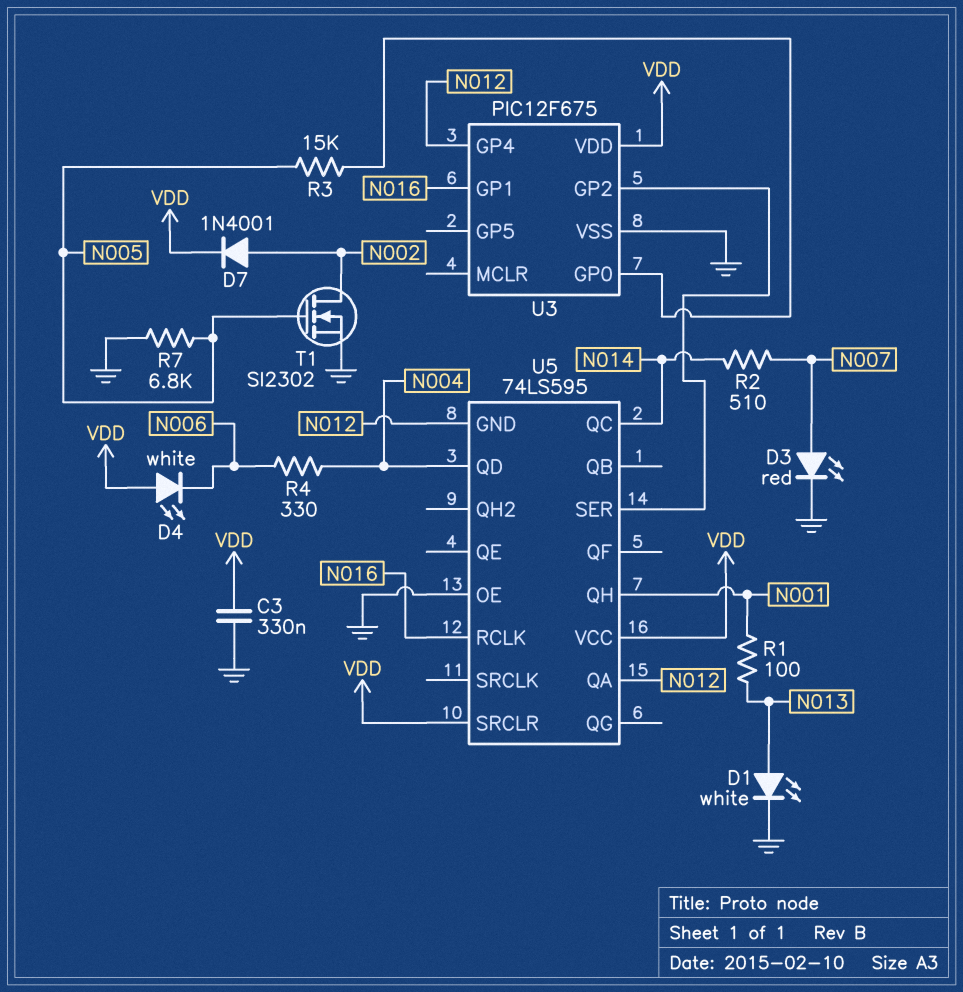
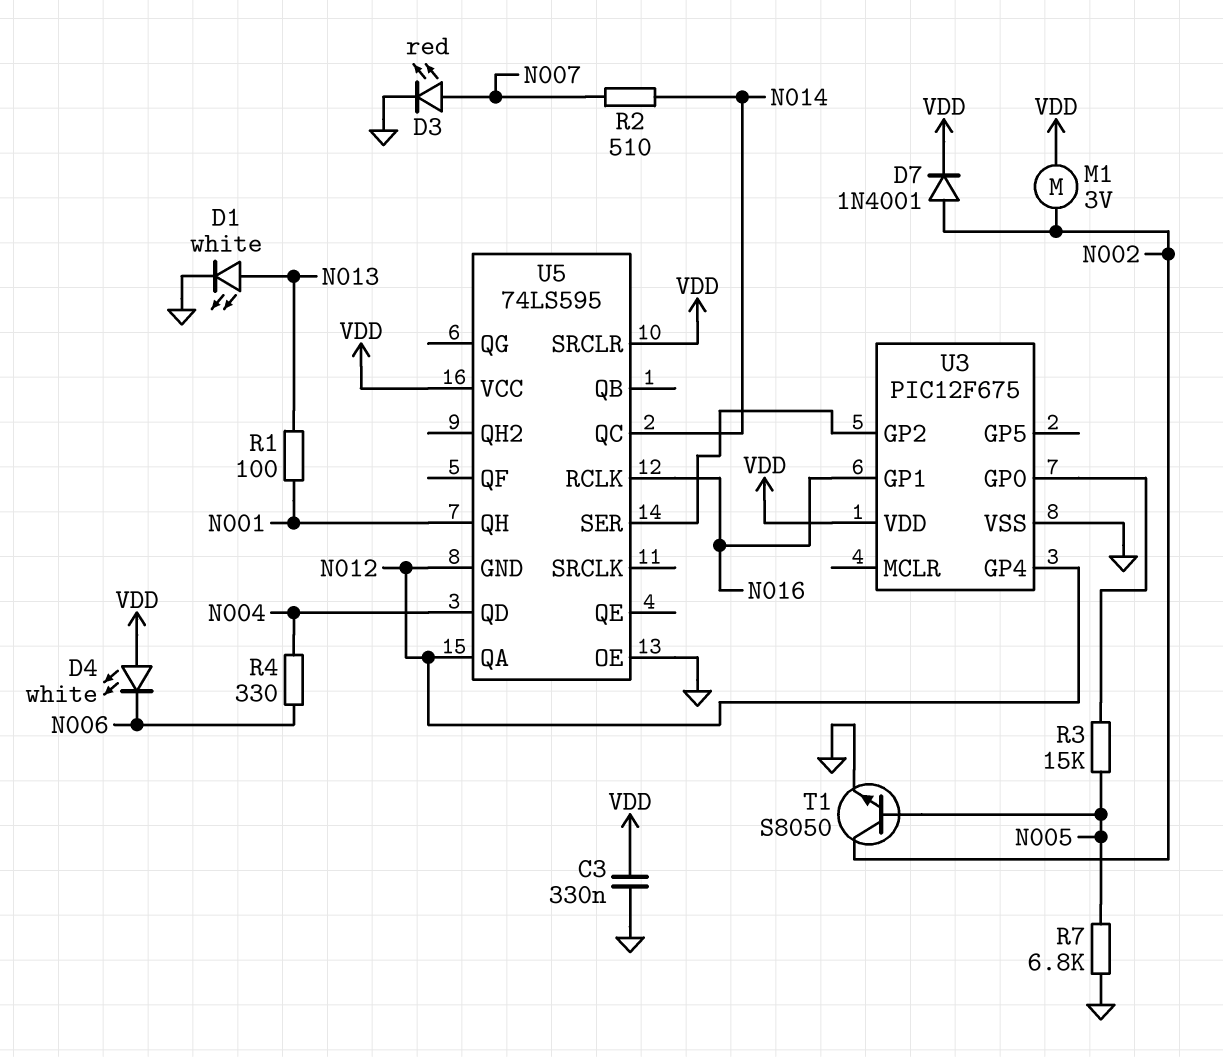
M1: none -> motor 3V (N002, VDD)
T1: NMOS SI2302 (G N005, D N002, S GND) -> NPN S8050 (B N005, C N002, E GND)

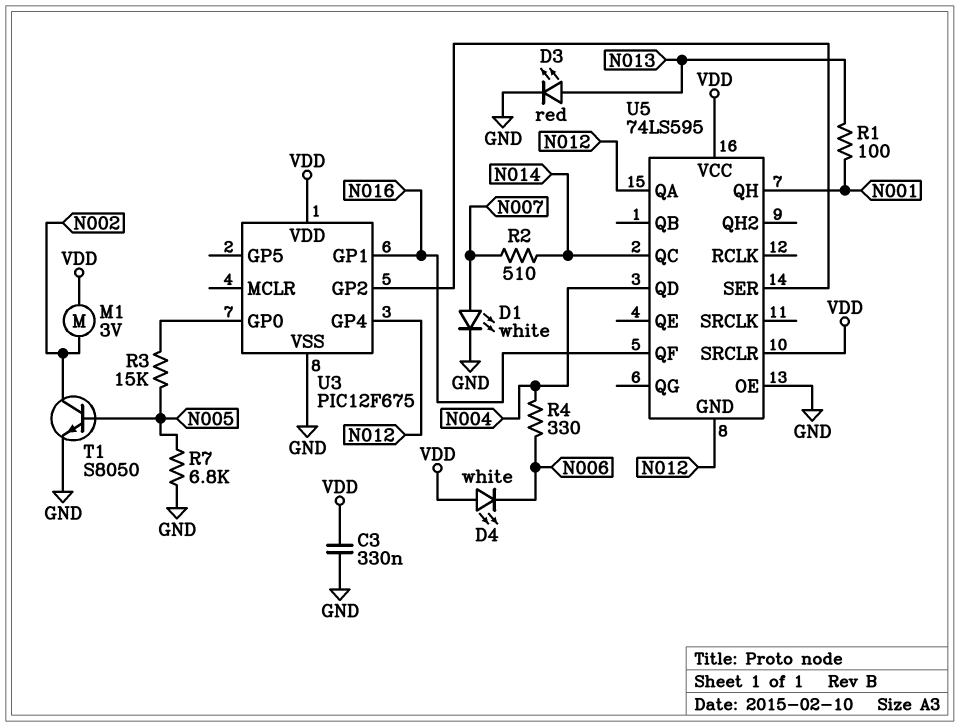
D1: LED white (A N013, K GND) -> LED white (A N007, K GND)
D3: LED red (A N007, K GND) -> LED red (A N013, K GND)
D7: diode 1N4001 (A N002, K VDD) -> none
U5 pin QF: none -> N016
U5 pin RCLK: N016 -> none

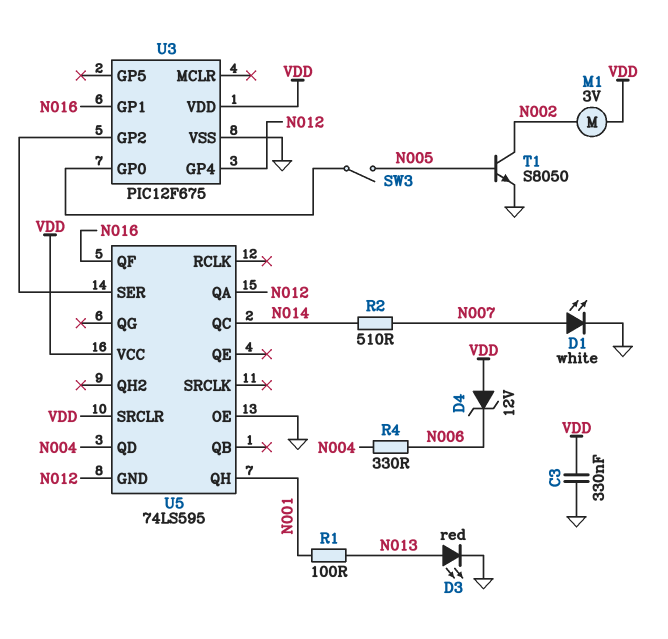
D4: LED white (A VDD, K N006) -> zener 12V (A VDD, K N006)
R3: 15k (N005, U3/GP0) -> none
R7: 6.8k (GND, N005) -> none
SW3: none -> switch (N005, U3/GP0)

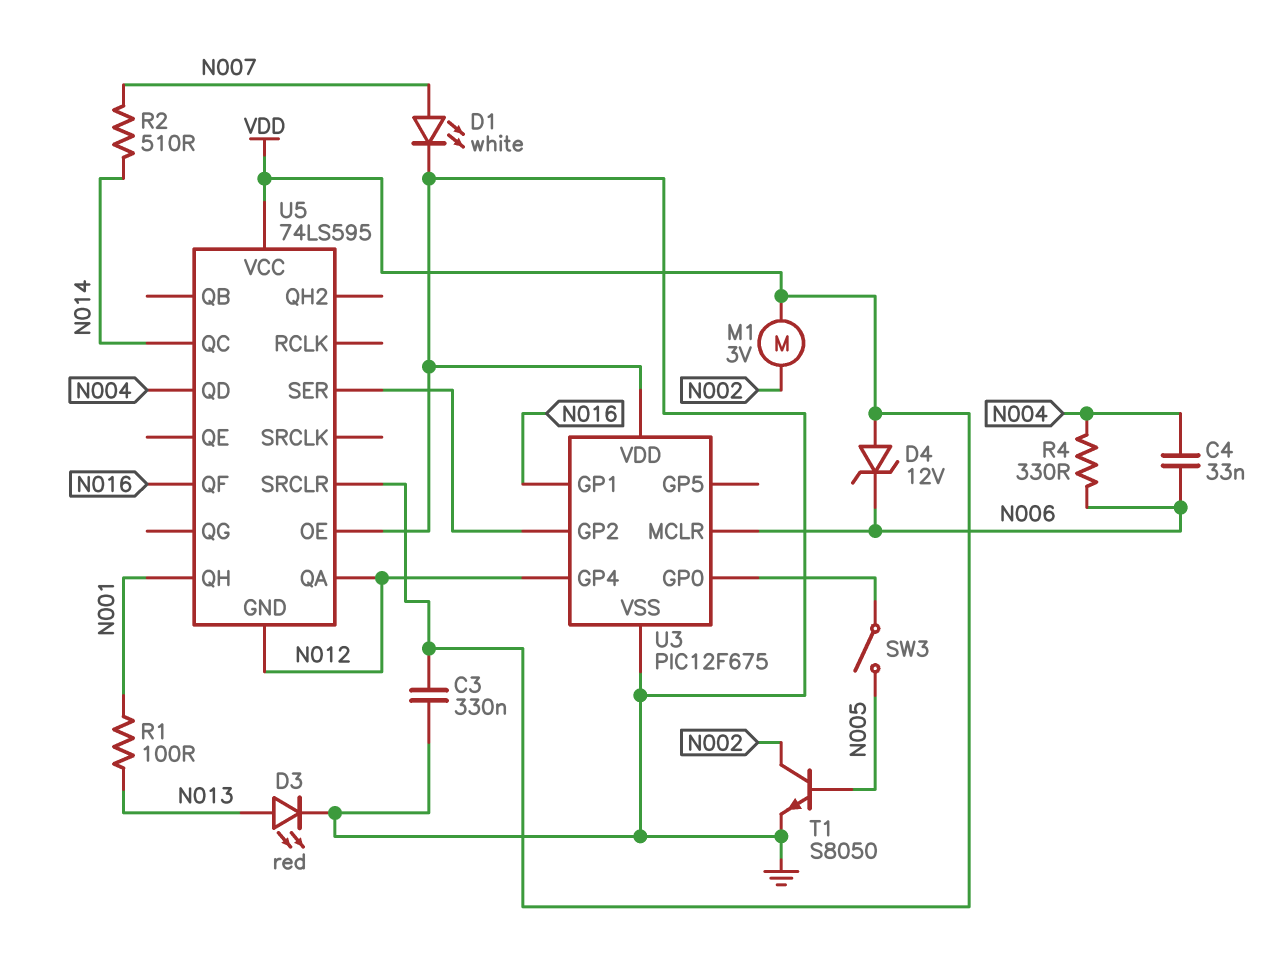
C4: none -> 33nF (N004, N006)
U3 pin MCLR: none -> N006
U3 pin VDD: VDD -> GND

